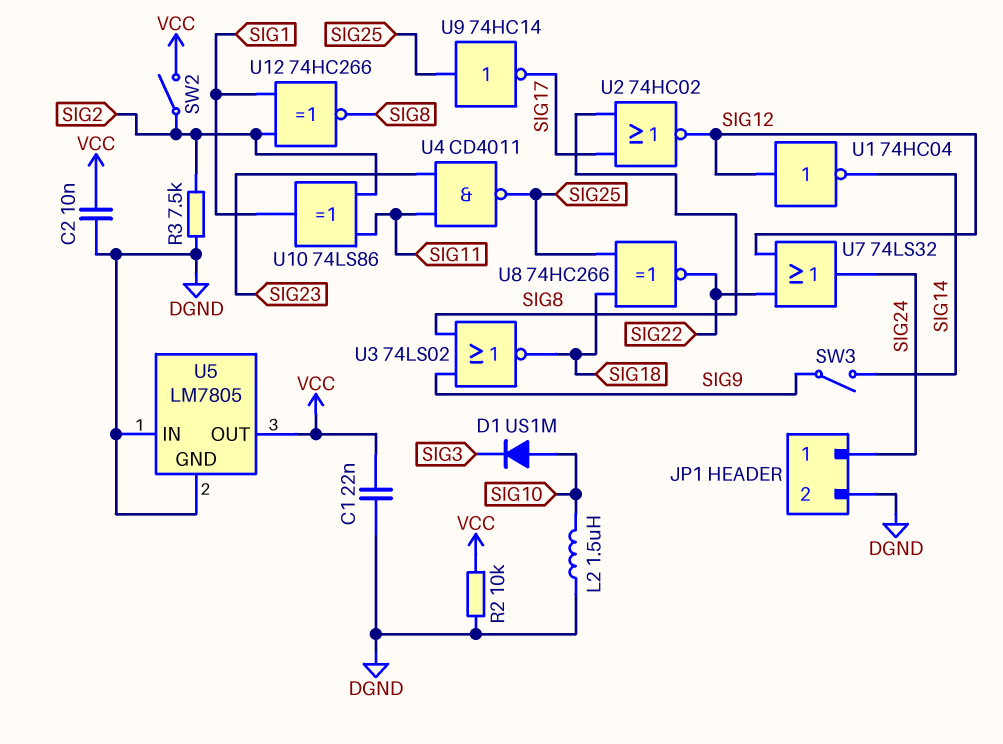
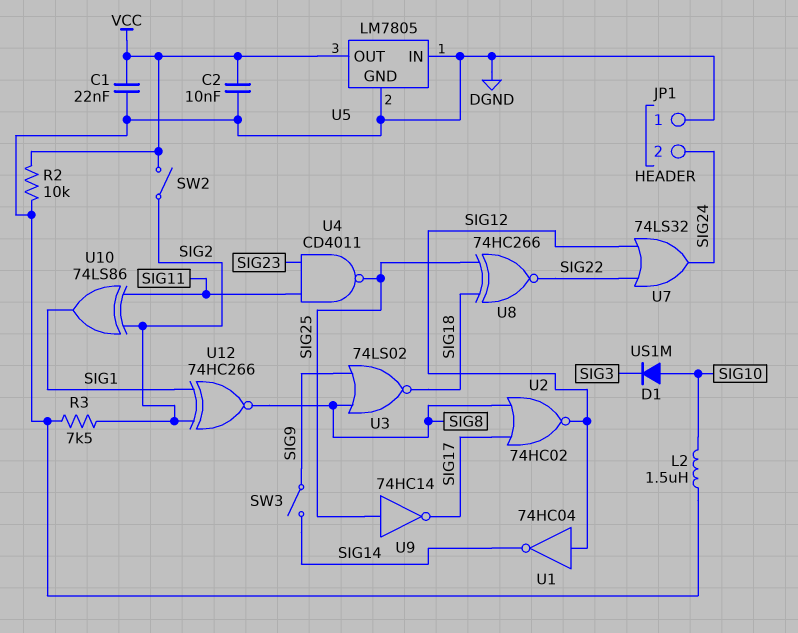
JP1 pin 1: SIG24 -> DGND
JP1 pin 2: DGND -> SIG24

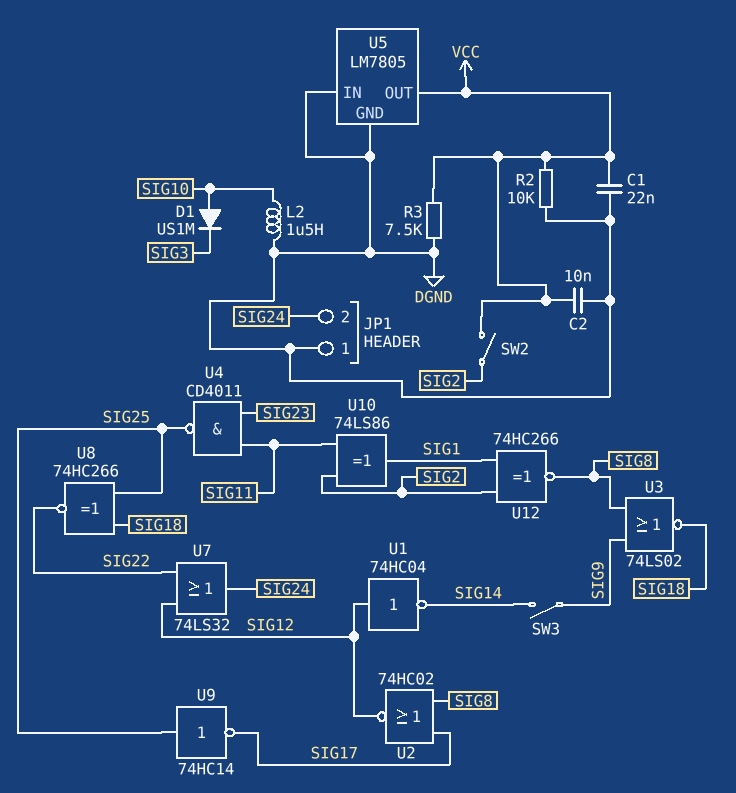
R3: 7.5k (DGND, SIG2) -> 7.5k (DGND, VCC)

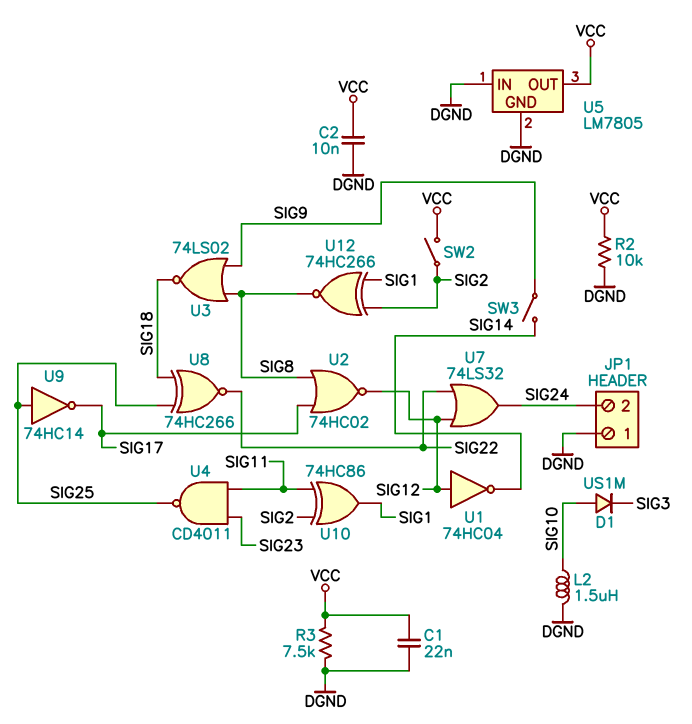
U10: XOR 74LS86 (in SIG2, in SIG11, out SIG1) -> XOR 74HC86 (in SIG2, in SIG11, out SIG1)

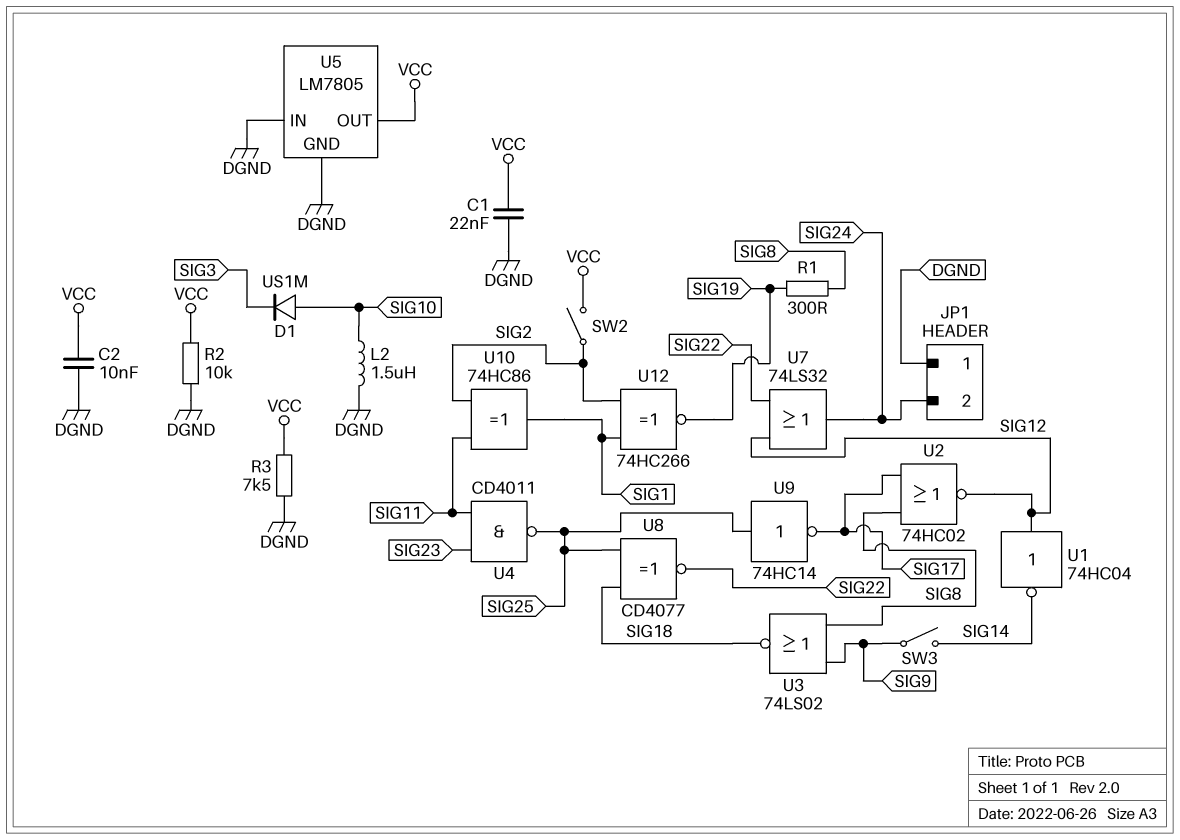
R1: none -> 300 (SIG8, SIG19)
U8: XNOR 74HC266 (in SIG18, in SIG25, out SIG22) -> XNOR CD4077 (in SIG18, in SIG25, out SIG22)
U12: XNOR 74HC266 (in SIG1, in SIG2, out SIG8) -> XNOR 74HC266 (in SIG1, in SIG2, out SIG19)

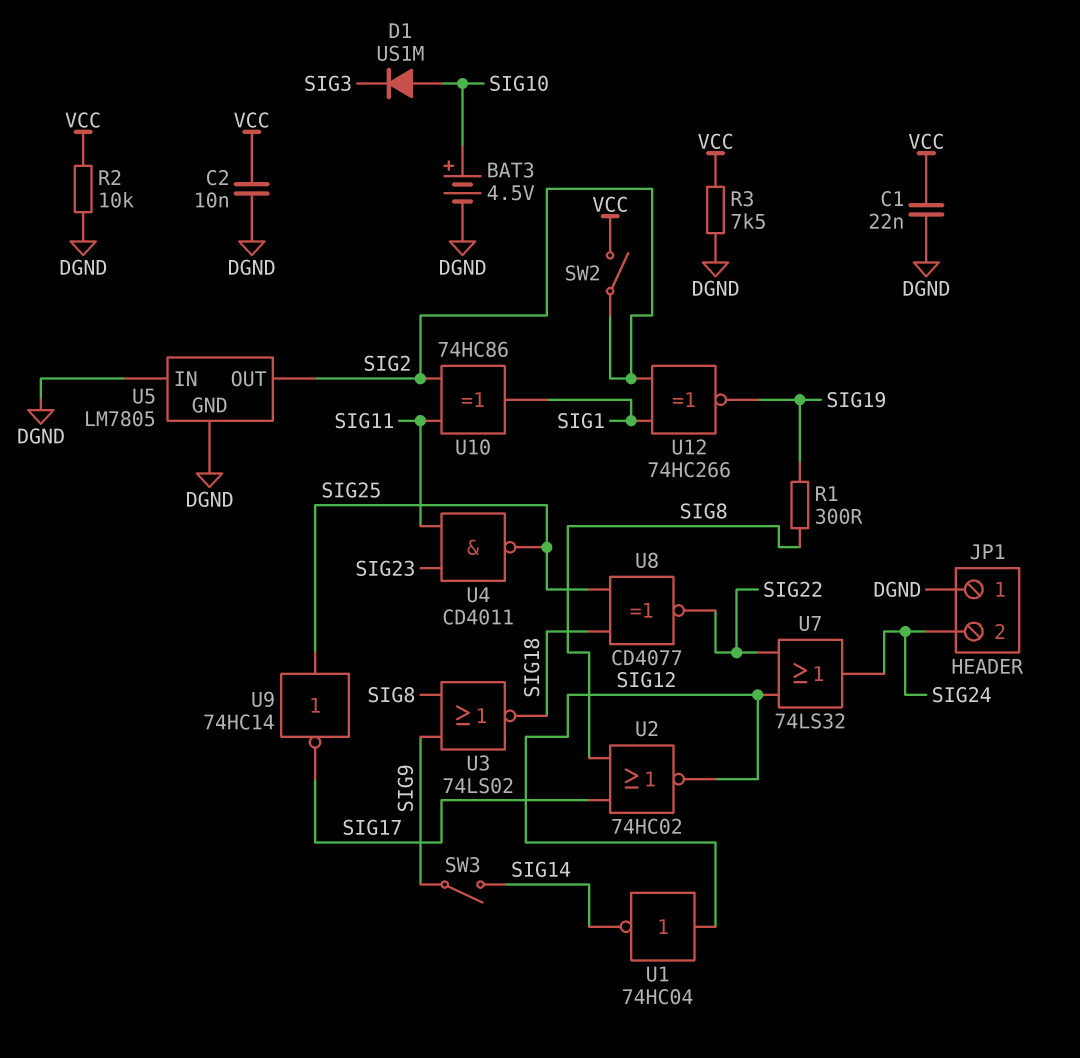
BAT3: none -> 4.5V (plus SIG10, minus DGND)
L2: 1.5uH (DGND, SIG10) -> none
U5 pin OUT: VCC -> SIG2

